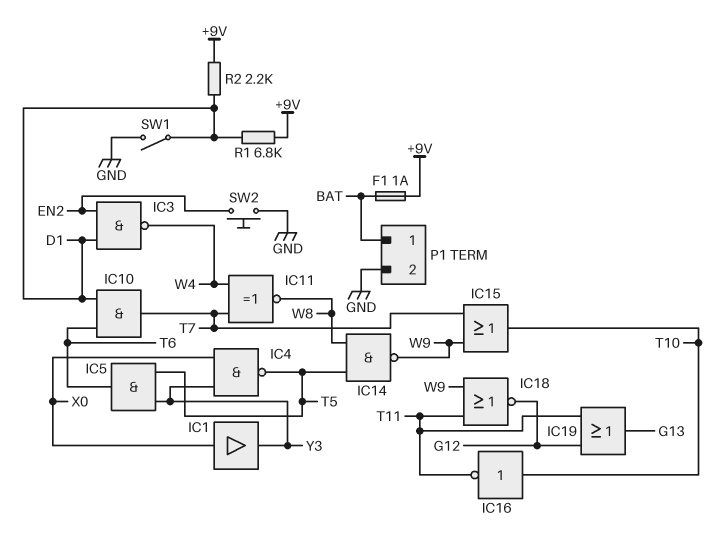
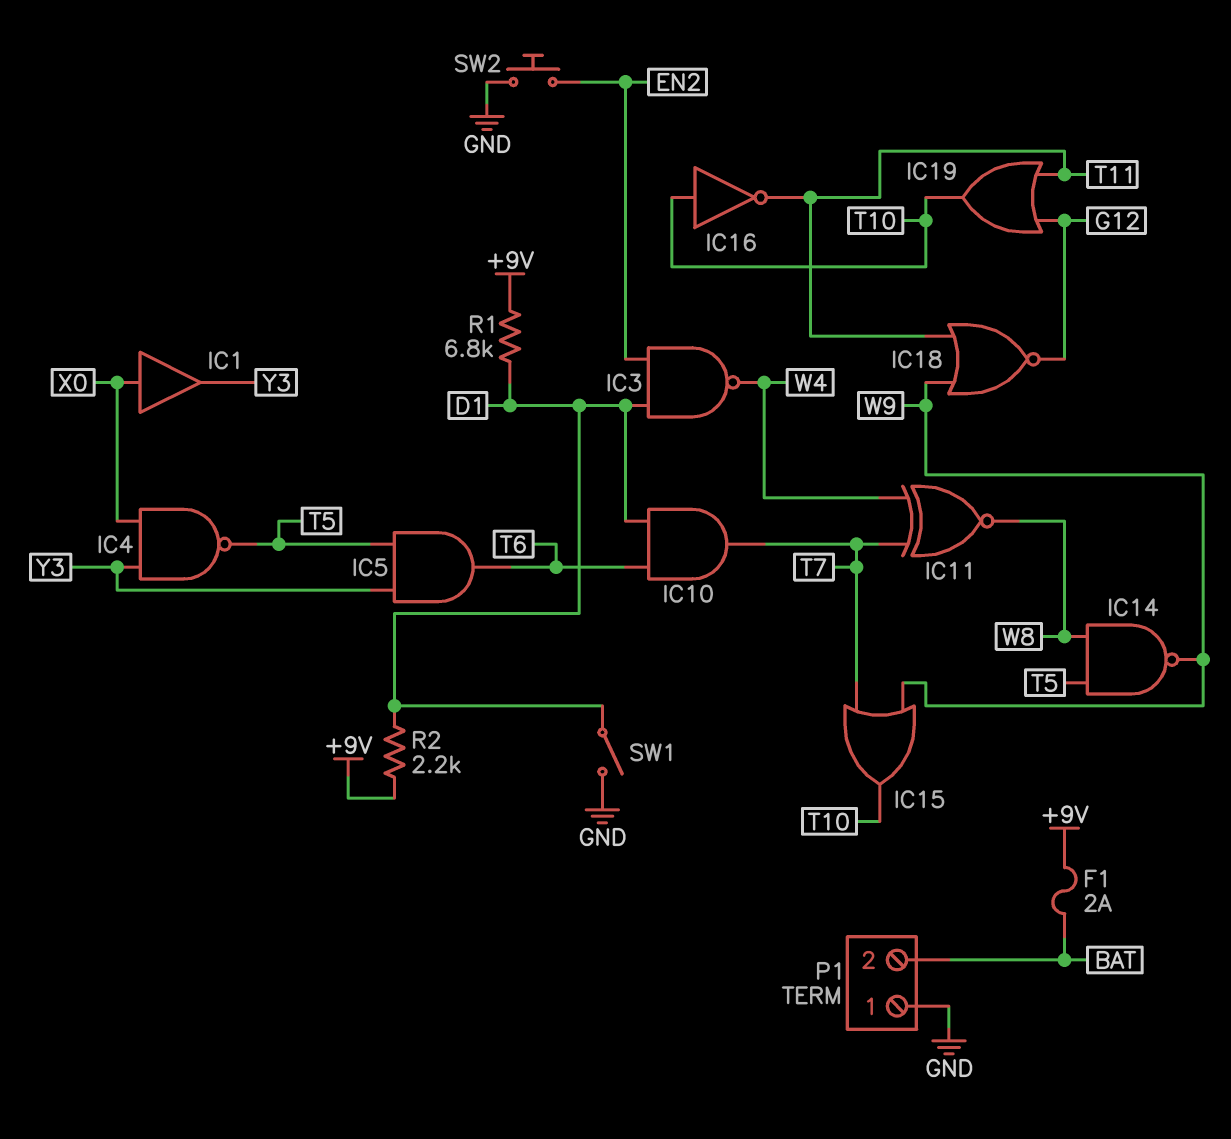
F1: 1A (+9V, BAT) -> 2A (+9V, BAT)
IC19: OR (in G12, in T11, out G13) -> OR (in G12, in T11, out T10)
P1 pin 1: BAT -> GND
P1 pin 2: GND -> BAT

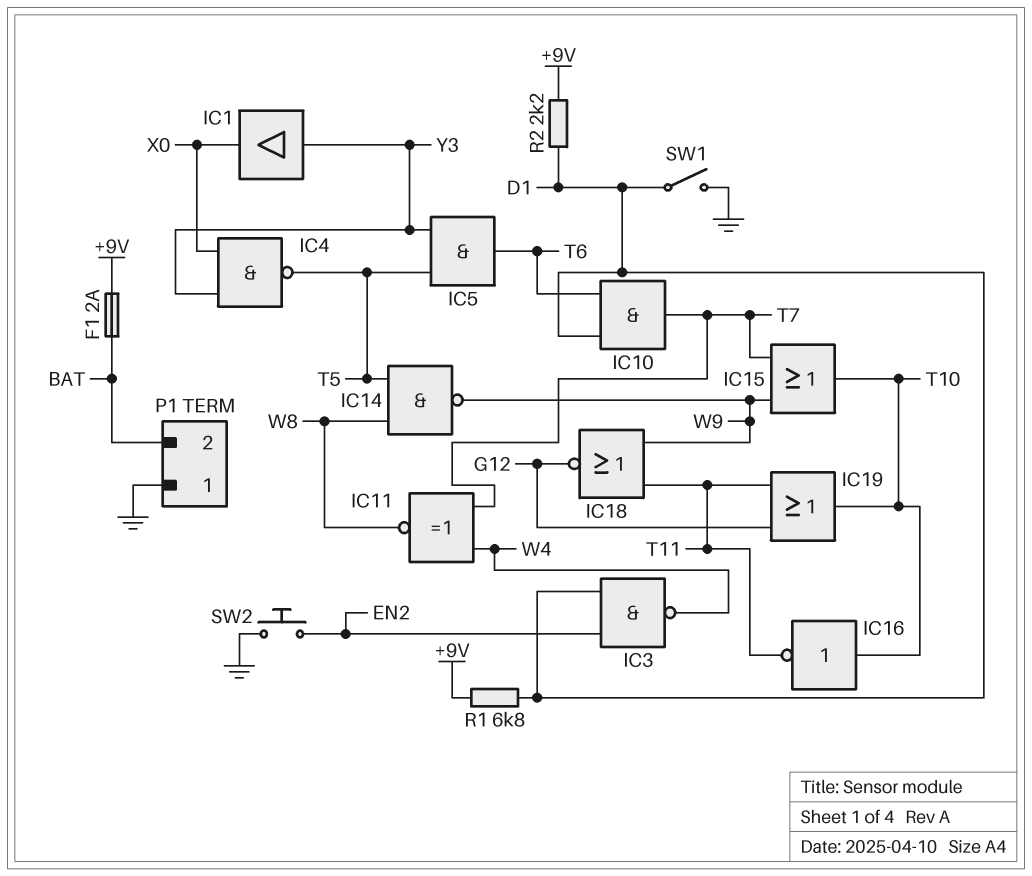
IC1: buffer (in X0, out Y3) -> buffer (in Y3, out X0)

